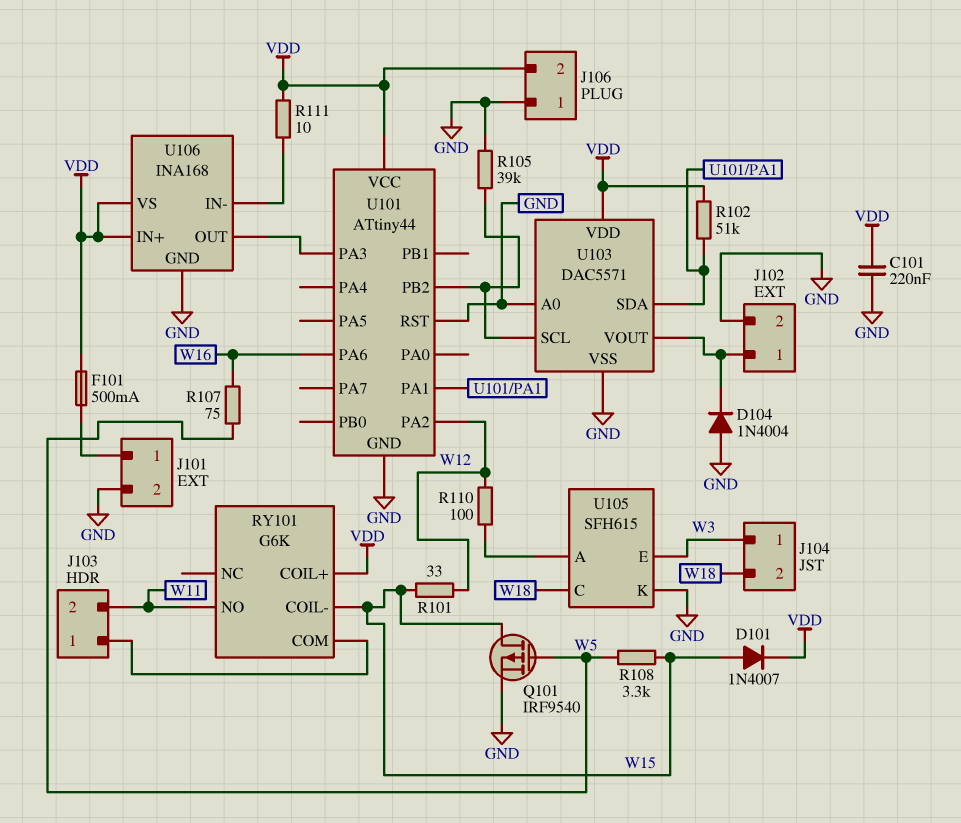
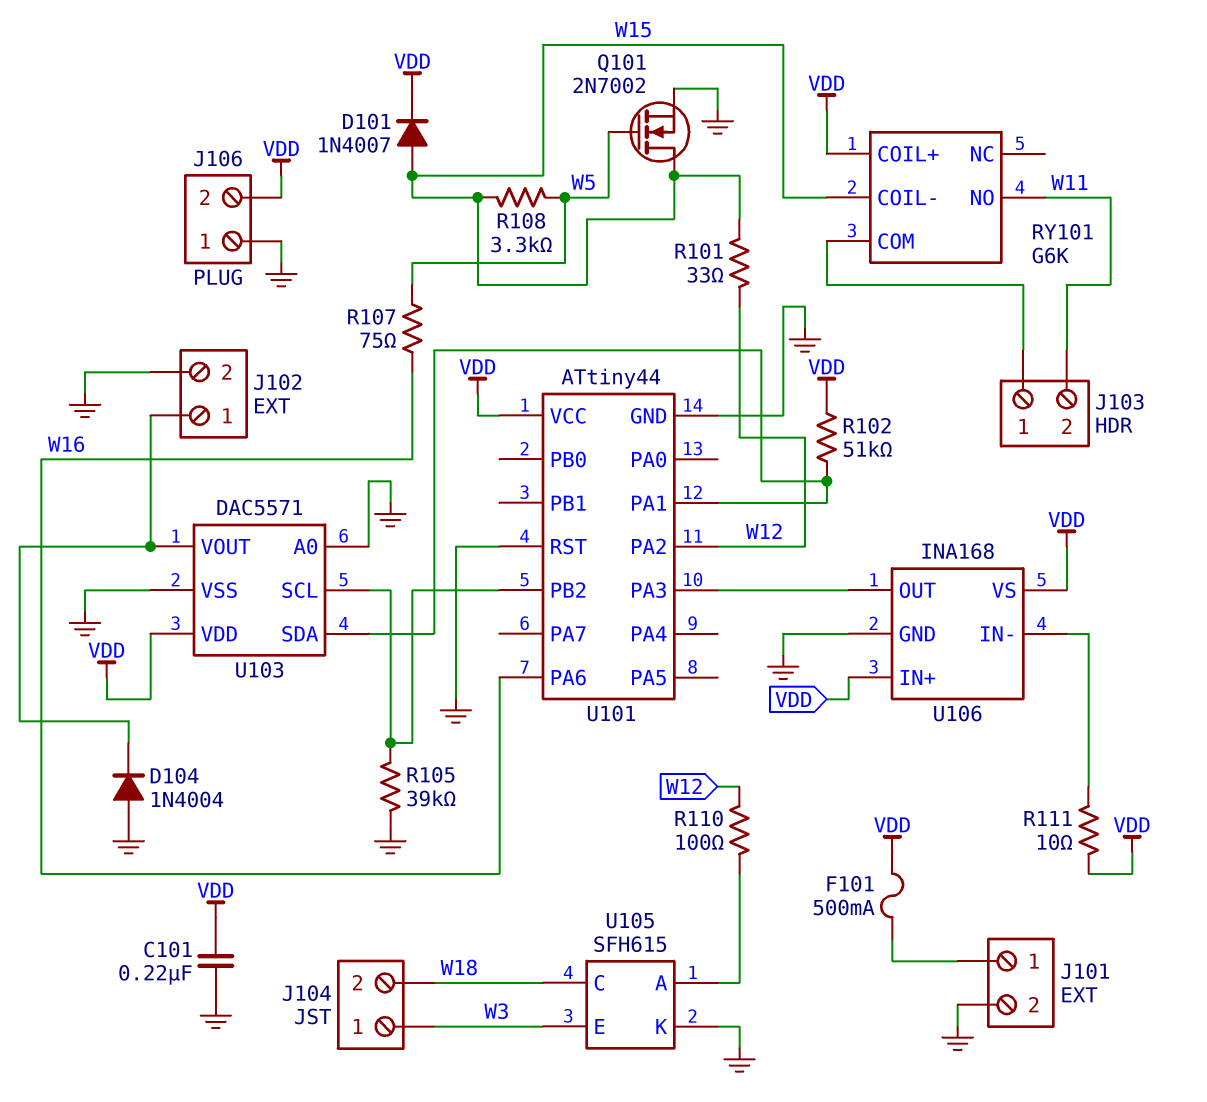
Q101: PMOS IRF9540 (G W5, D W15, S GND) -> NMOS 2N7002 (G W5, D W15, S GND)

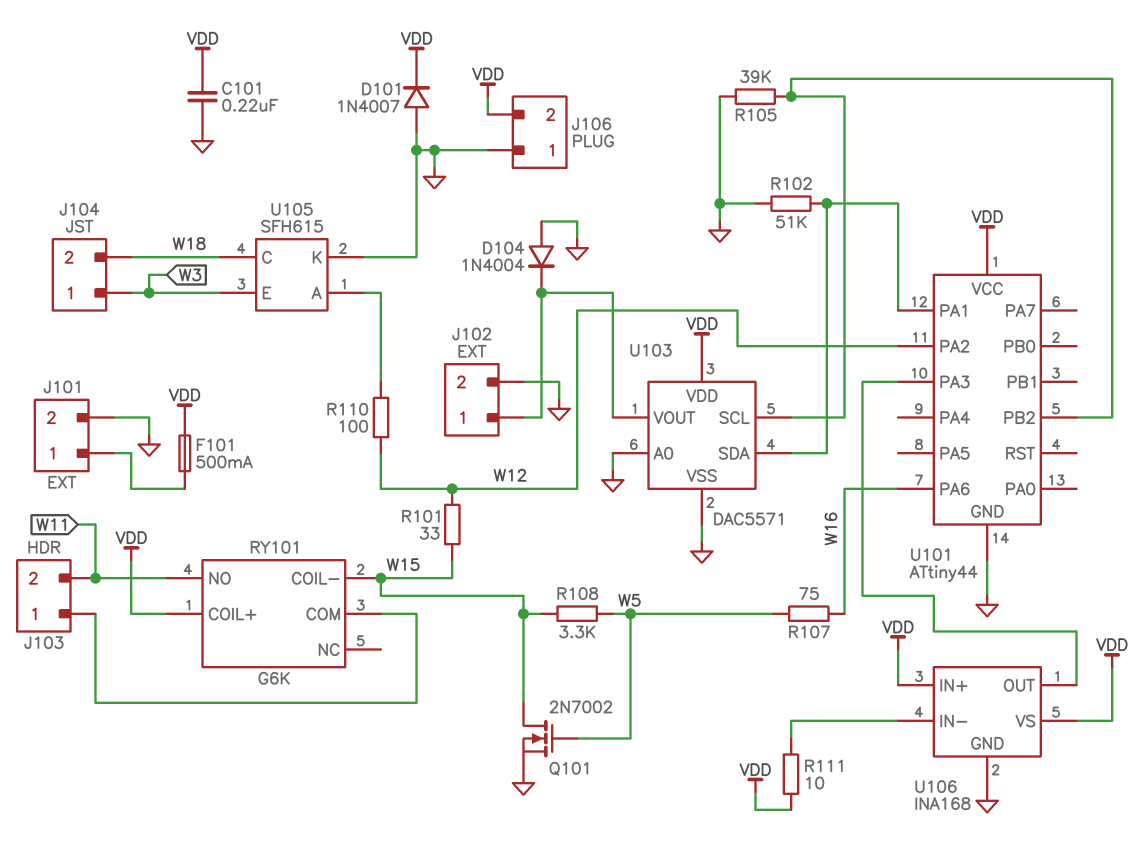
D101: diode 1N4007 (A W15, K VDD) -> diode 1N4007 (A GND, K VDD)
R102: 51k (U101/PA1, VDD) -> 51k (GND, U101/PA1)
U101 pin RST: GND -> none

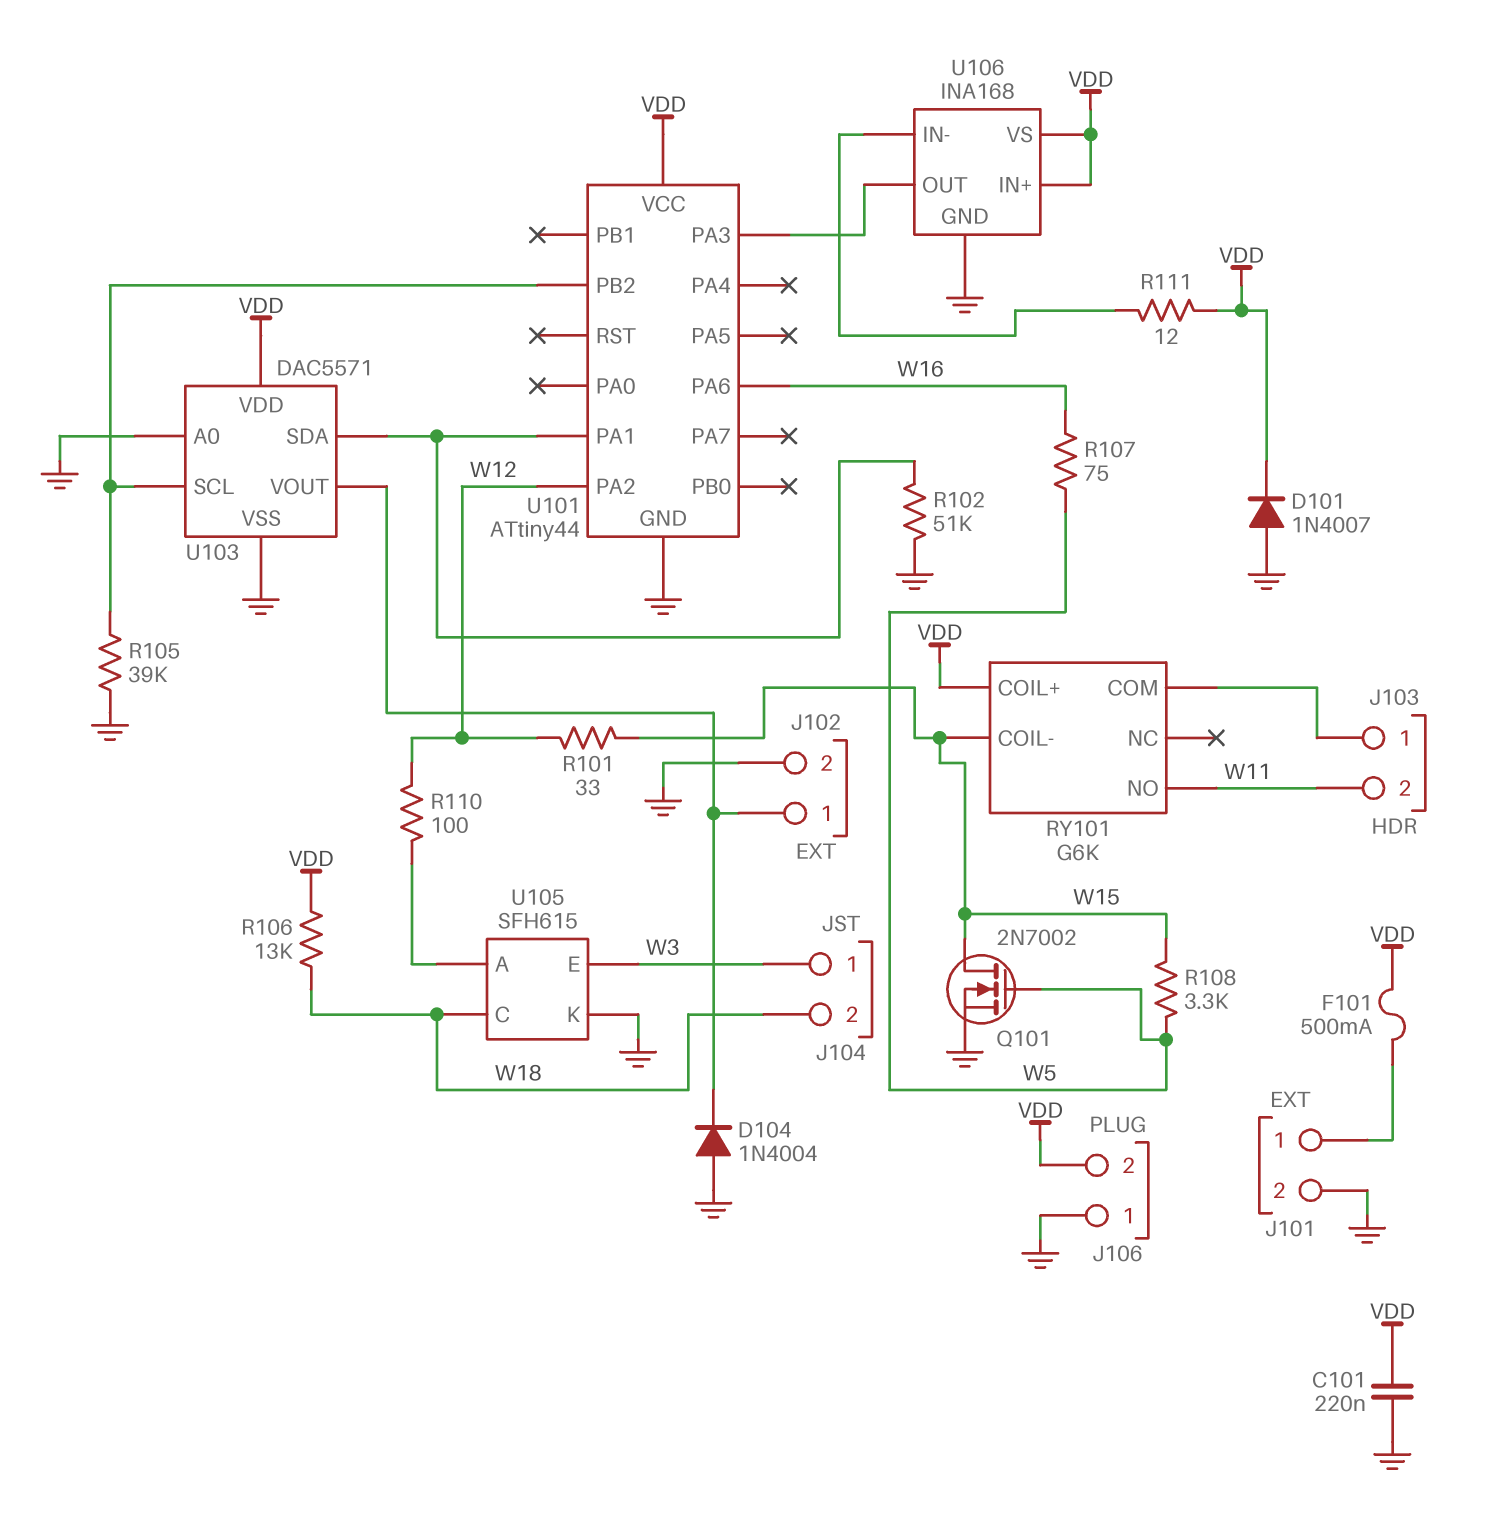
R106: none -> 13k (VDD, W18)
R111: 10 (U106/IN-, VDD) -> 12 (U106/IN-, VDD)

